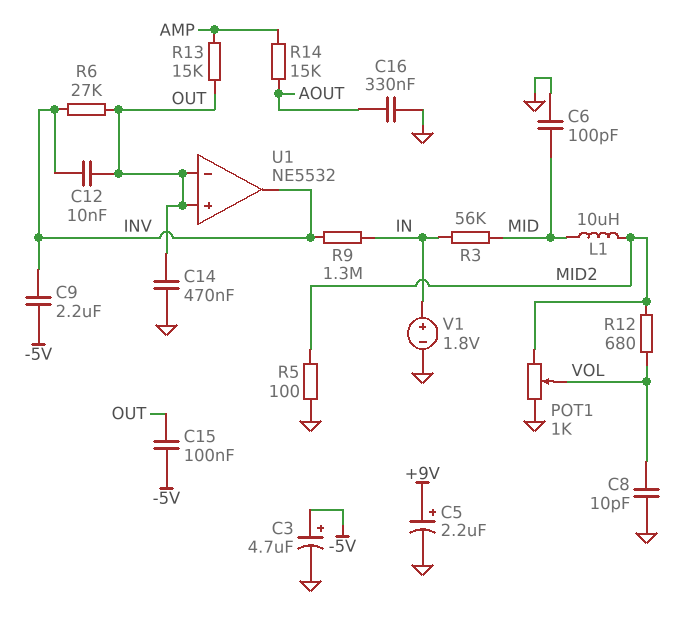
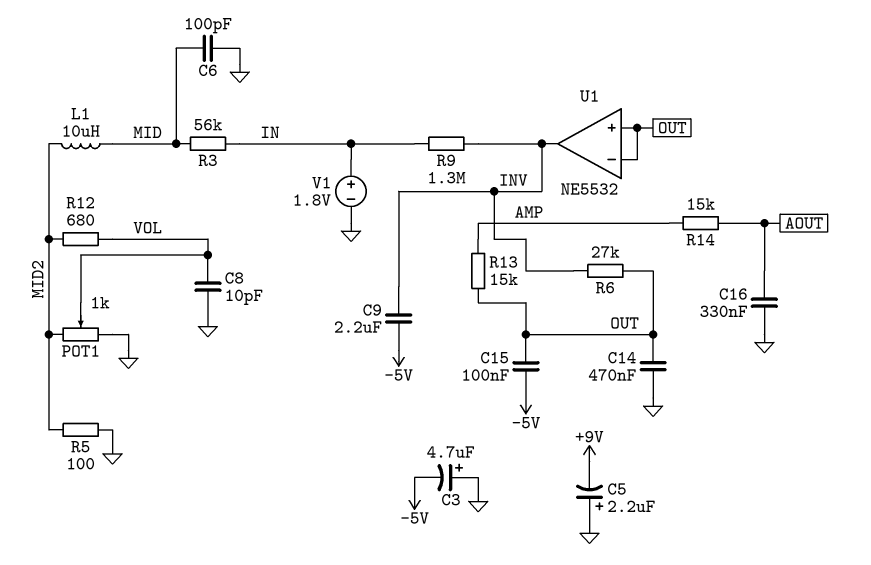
C3: 4.7uF (plus -5V, minus GND) -> 4.7uF (plus GND, minus -5V)
C5: 2.2uF (plus +9V, minus GND) -> 2.2uF (plus GND, minus +9V)
C12: 10nF (INV, OUT) -> none

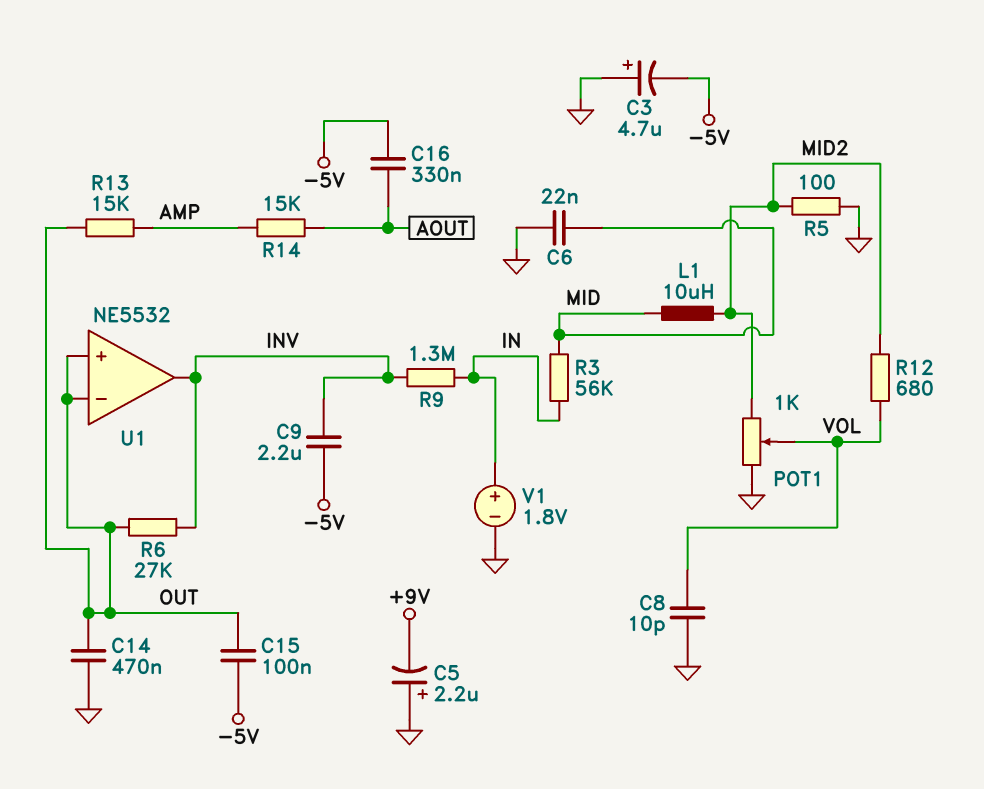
C6: 100pF (GND, MID) -> 22nF (GND, MID)
C16: 330nF (AOUT, GND) -> 330nF (-5V, AOUT)

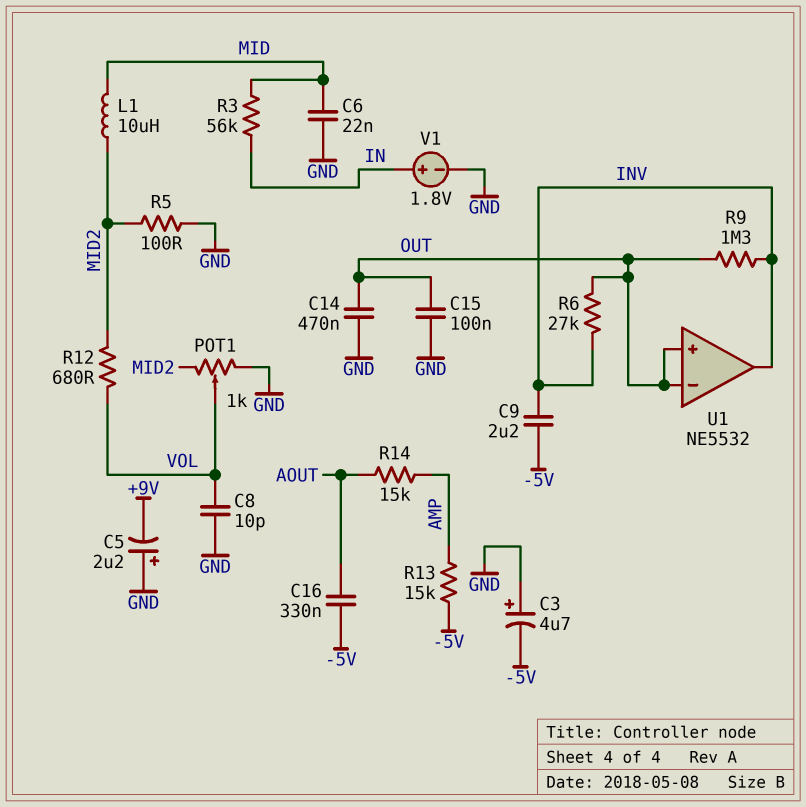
C15: 100nF (-5V, OUT) -> 100nF (GND, OUT)
R9: 1.3M (IN, INV) -> 1.3M (INV, OUT)
R13: 15k (AMP, OUT) -> 15k (-5V, AMP)

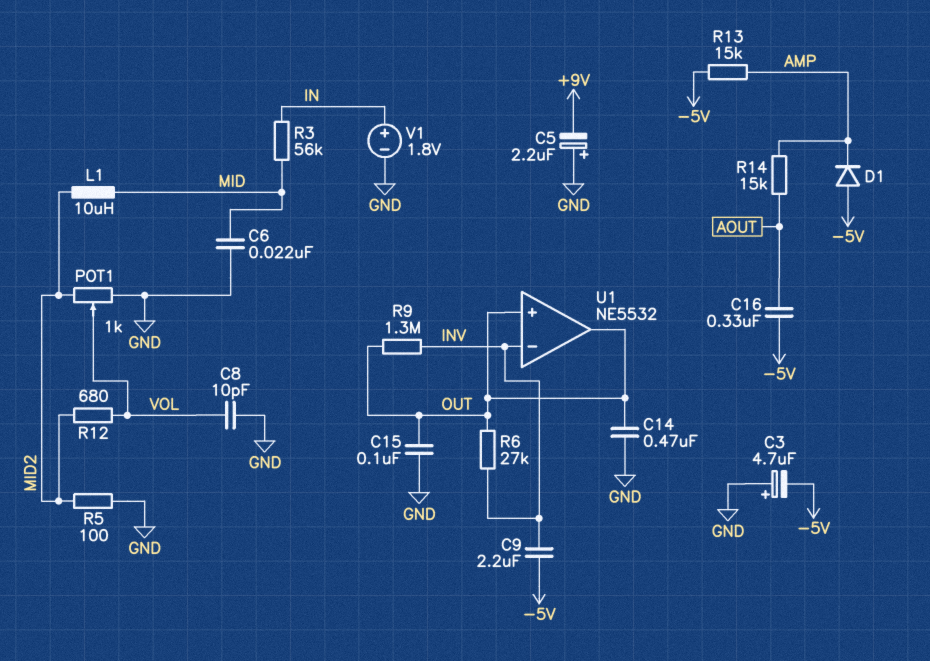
D1: none -> diode (A -5V, K AMP)
U1 pin in-: OUT -> INV
U1 pin out: INV -> OUT

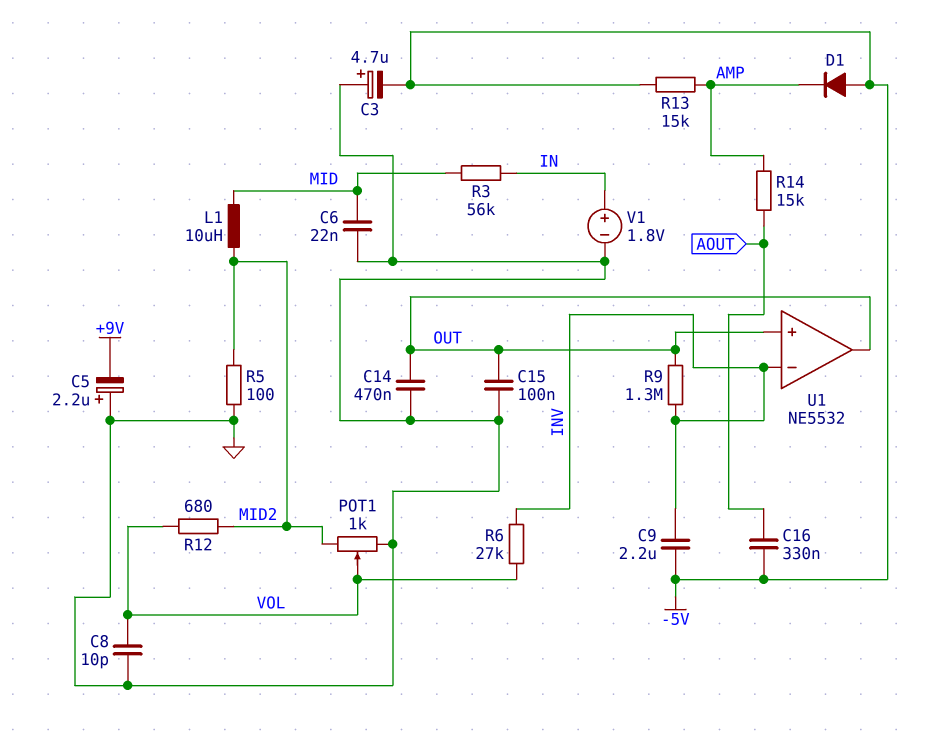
R6: 27k (INV, OUT) -> 27k (INV, VOL)

